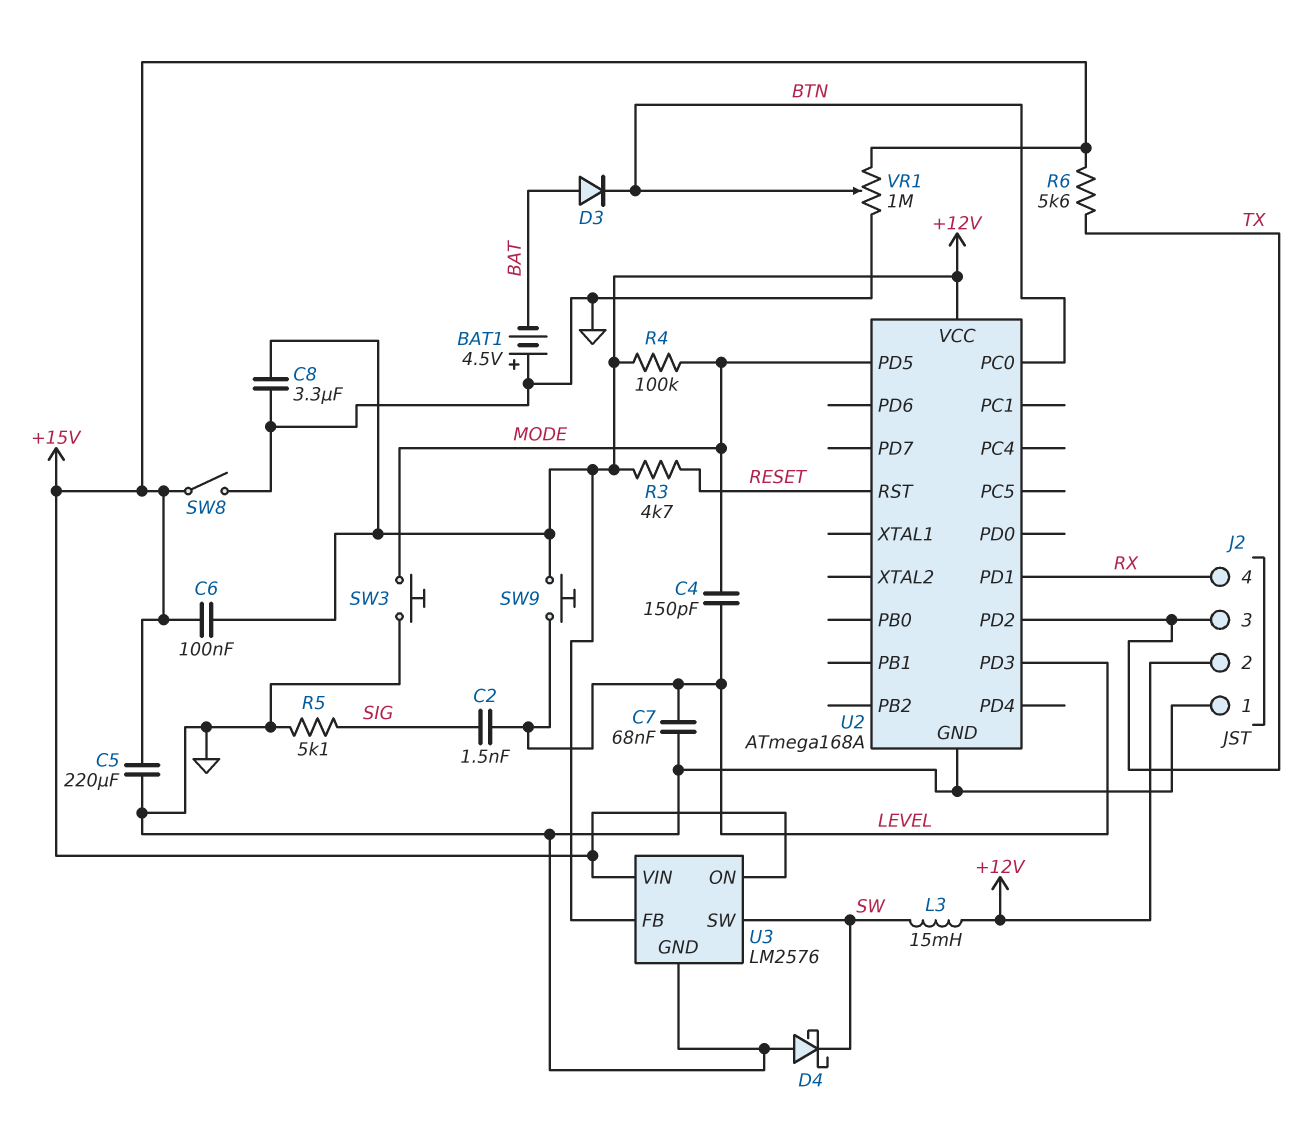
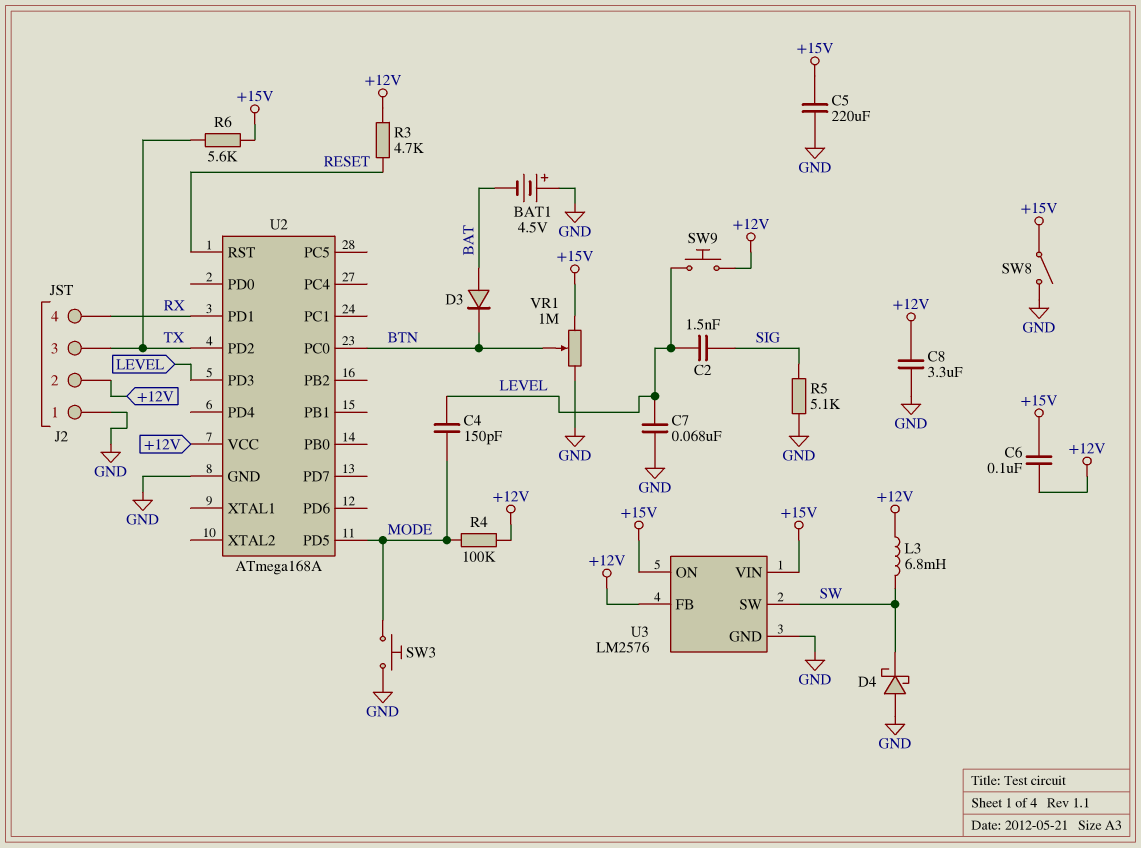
L3: 15mH (+12V, SW) -> 6.8mH (+12V, SW)

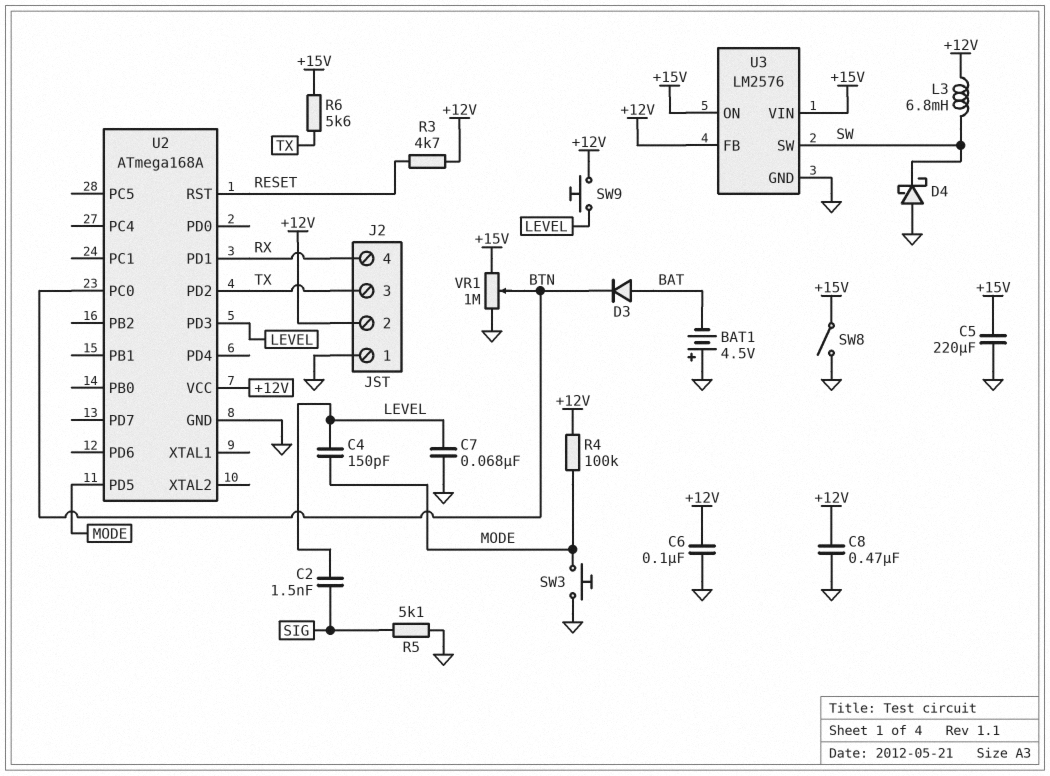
C6: 100nF (+12V, +15V) -> 100nF (+12V, GND)
C8: 3.3uF (+12V, GND) -> 470nF (+12V, GND)

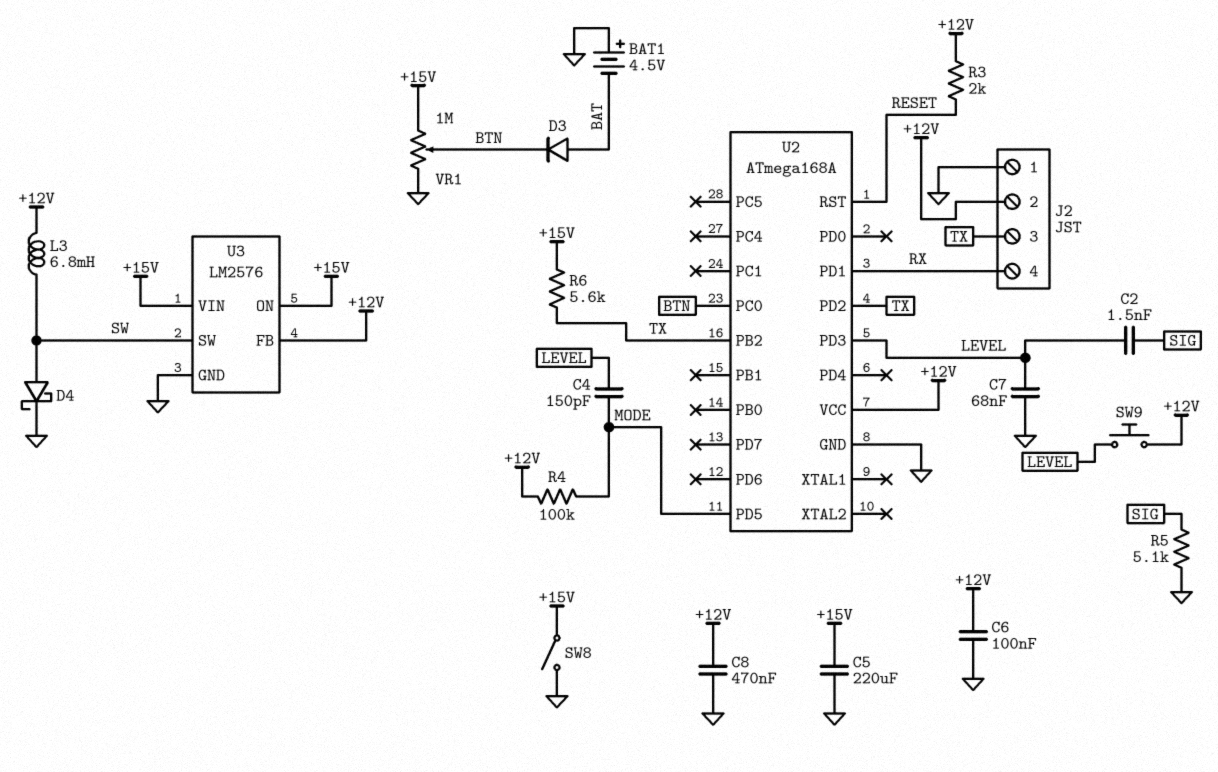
D4: schottky (A GND, K SW) -> schottky (A SW, K GND)
R3: 4.7k (+12V, RESET) -> 2k (+12V, RESET)
SW3: button (GND, MODE) -> none
U2 pin PB2: none -> TX

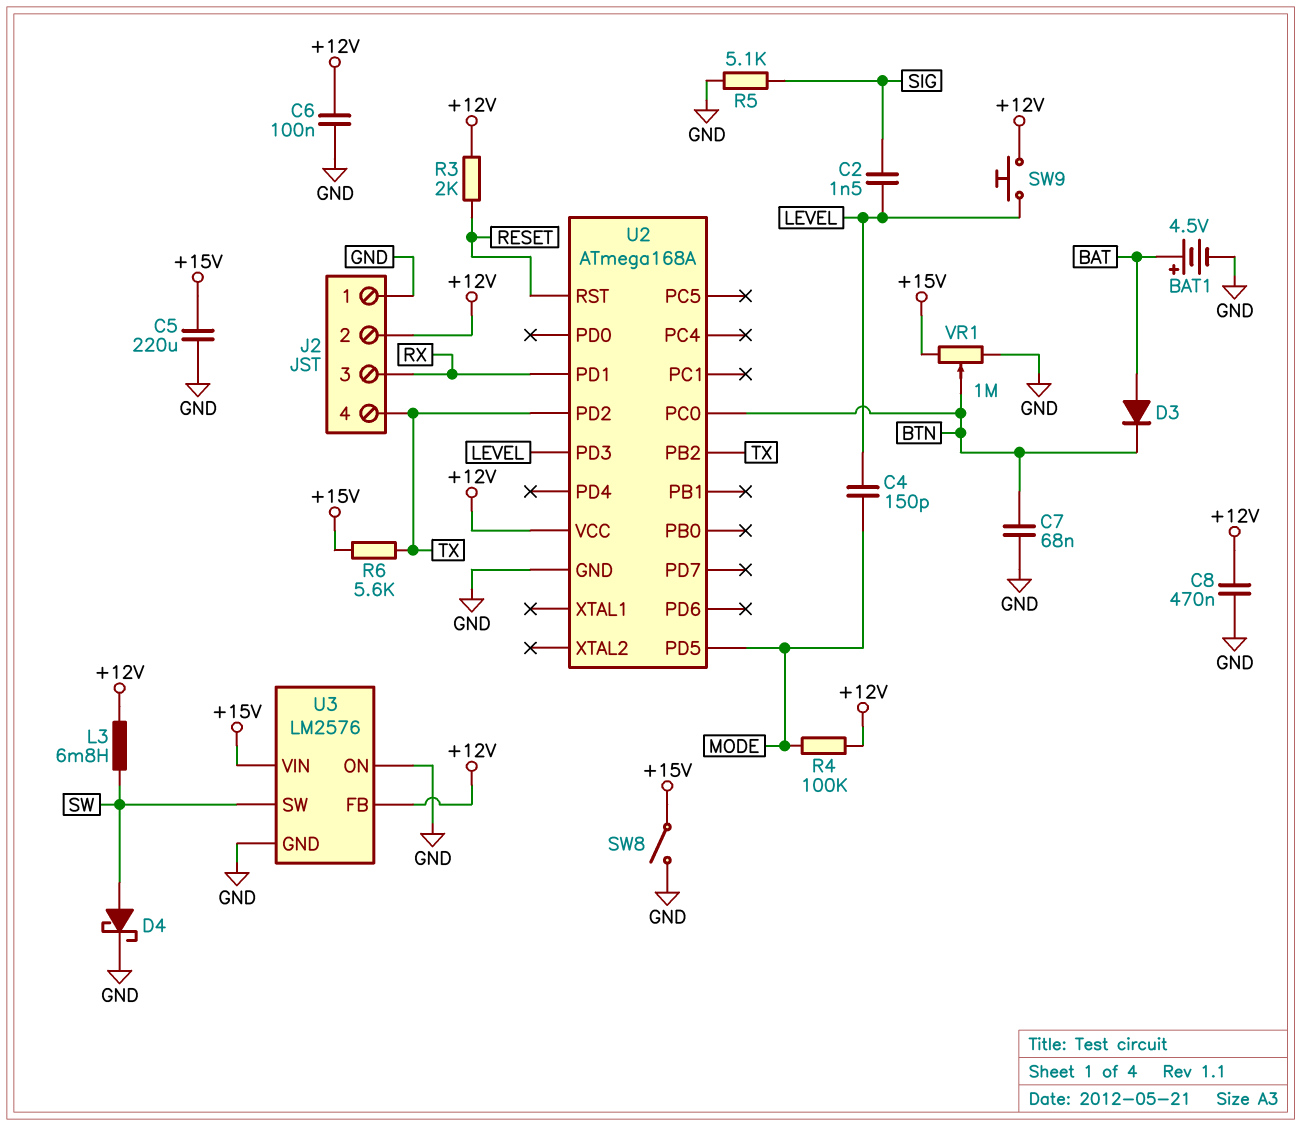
BAT1: 4.5V (plus GND, minus BAT) -> 4.5V (plus BAT, minus GND)
C7: 68nF (GND, LEVEL) -> 68nF (BTN, GND)
J2 pin 3: TX -> RX
J2 pin 4: RX -> TX
U3 pin ON: +15V -> GND

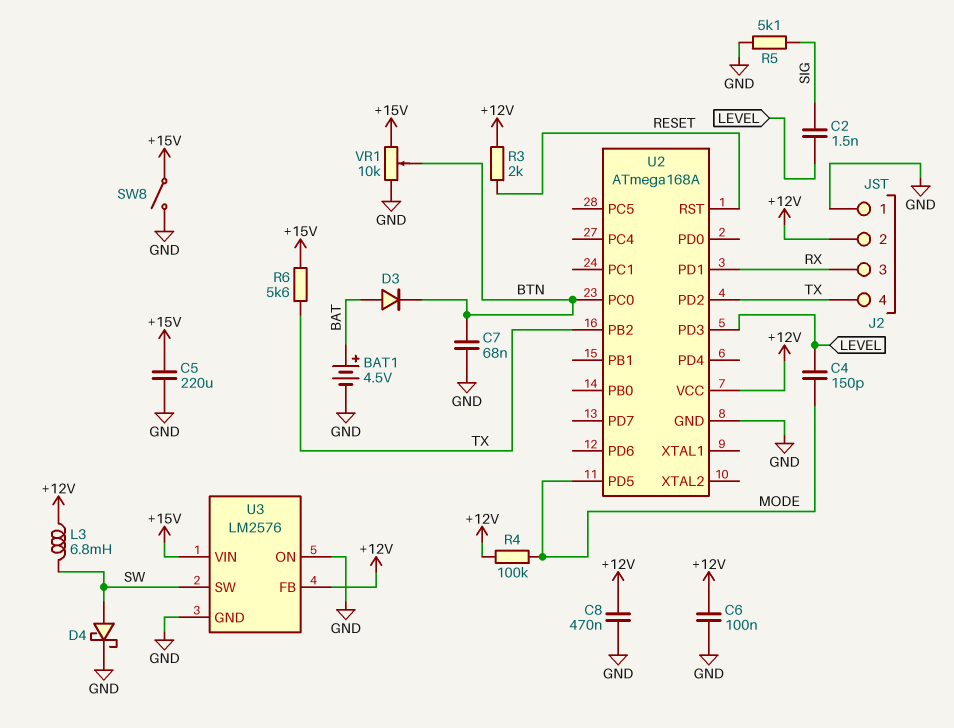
SW9: button (+12V, LEVEL) -> none
VR1: 1M (+15V, GND, wiper BTN) -> 10k (+15V, GND, wiper BTN)

